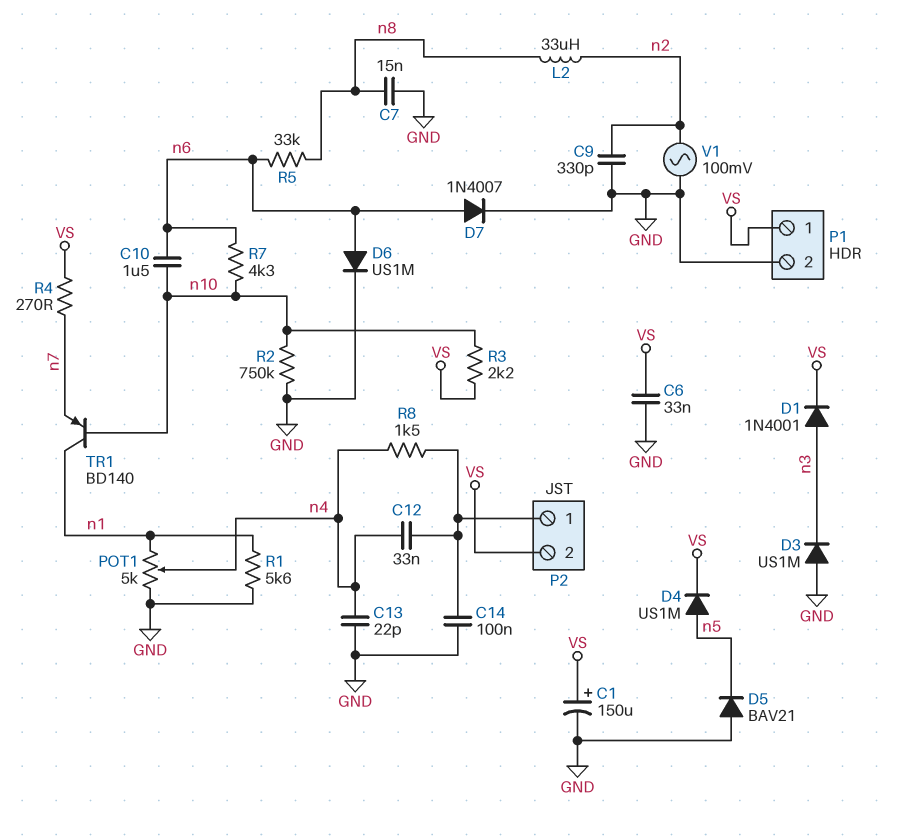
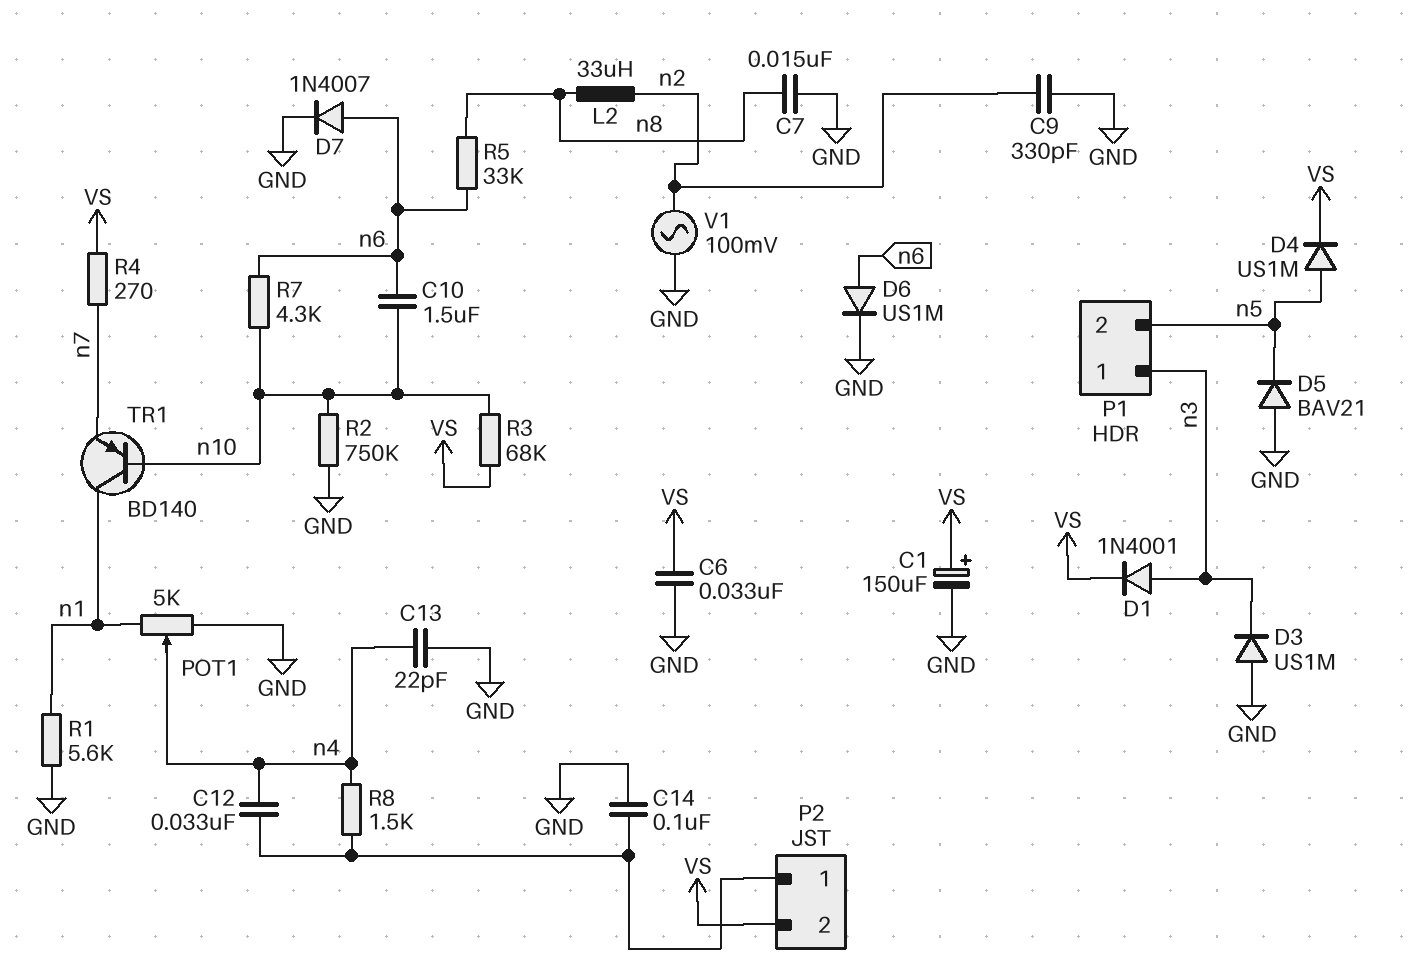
P1 pin 1: VS -> n3
P1 pin 2: GND -> n5
R3: 2.2k (VS, n10) -> 68k (VS, n10)

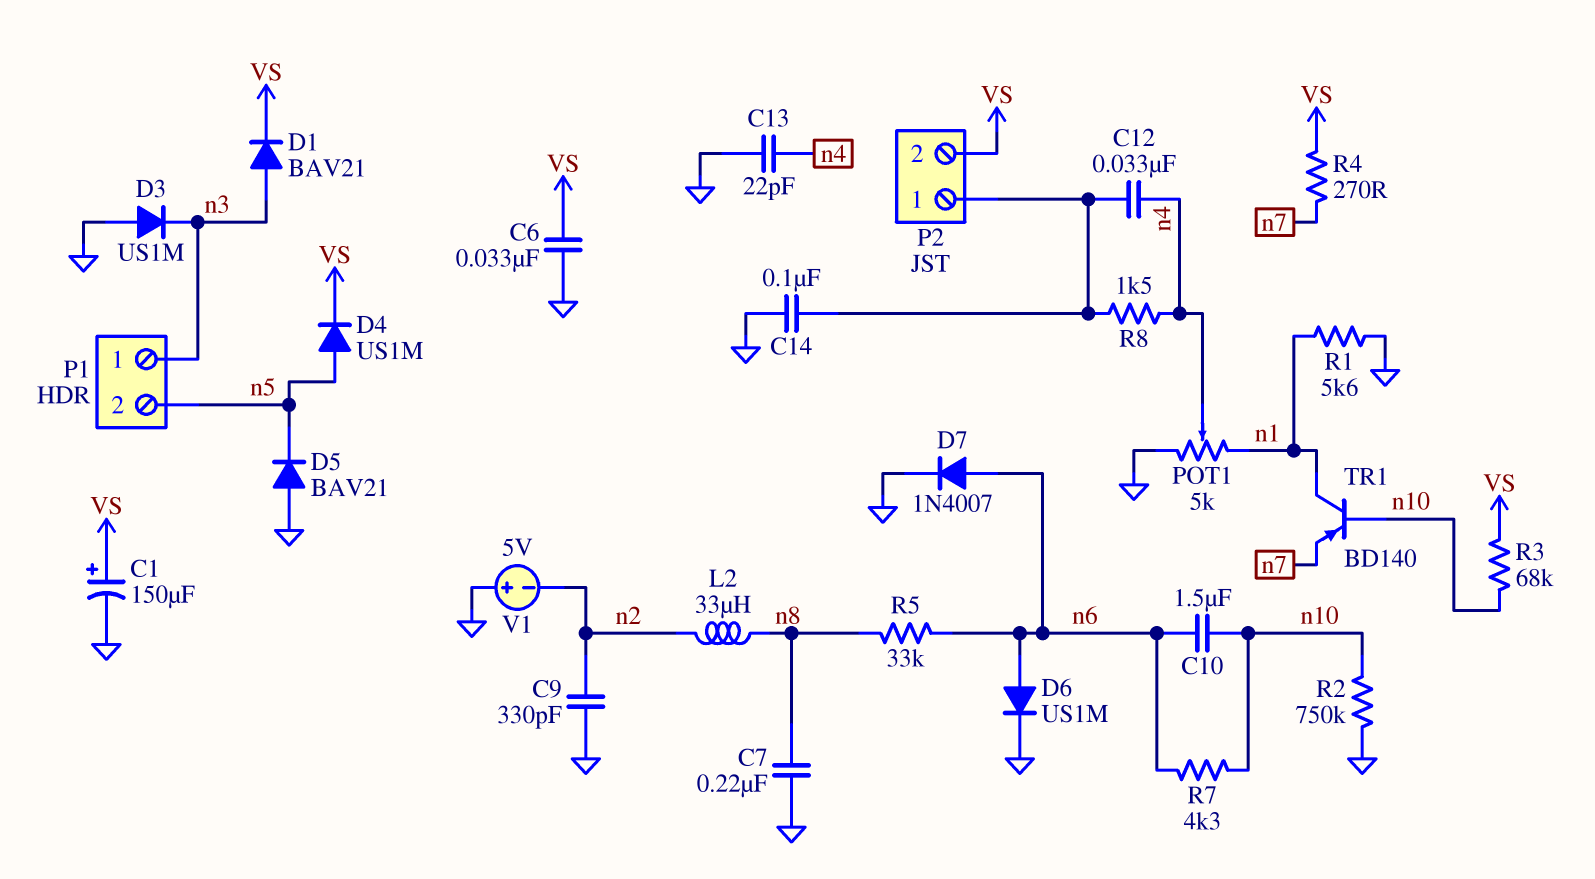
C7: 15nF (GND, n8) -> 220nF (GND, n8)
D1: diode 1N4001 (A n3, K VS) -> diode BAV21 (A n3, K VS)
V1: AC 100mV (GND, n2) -> 5V (plus GND, minus n2)

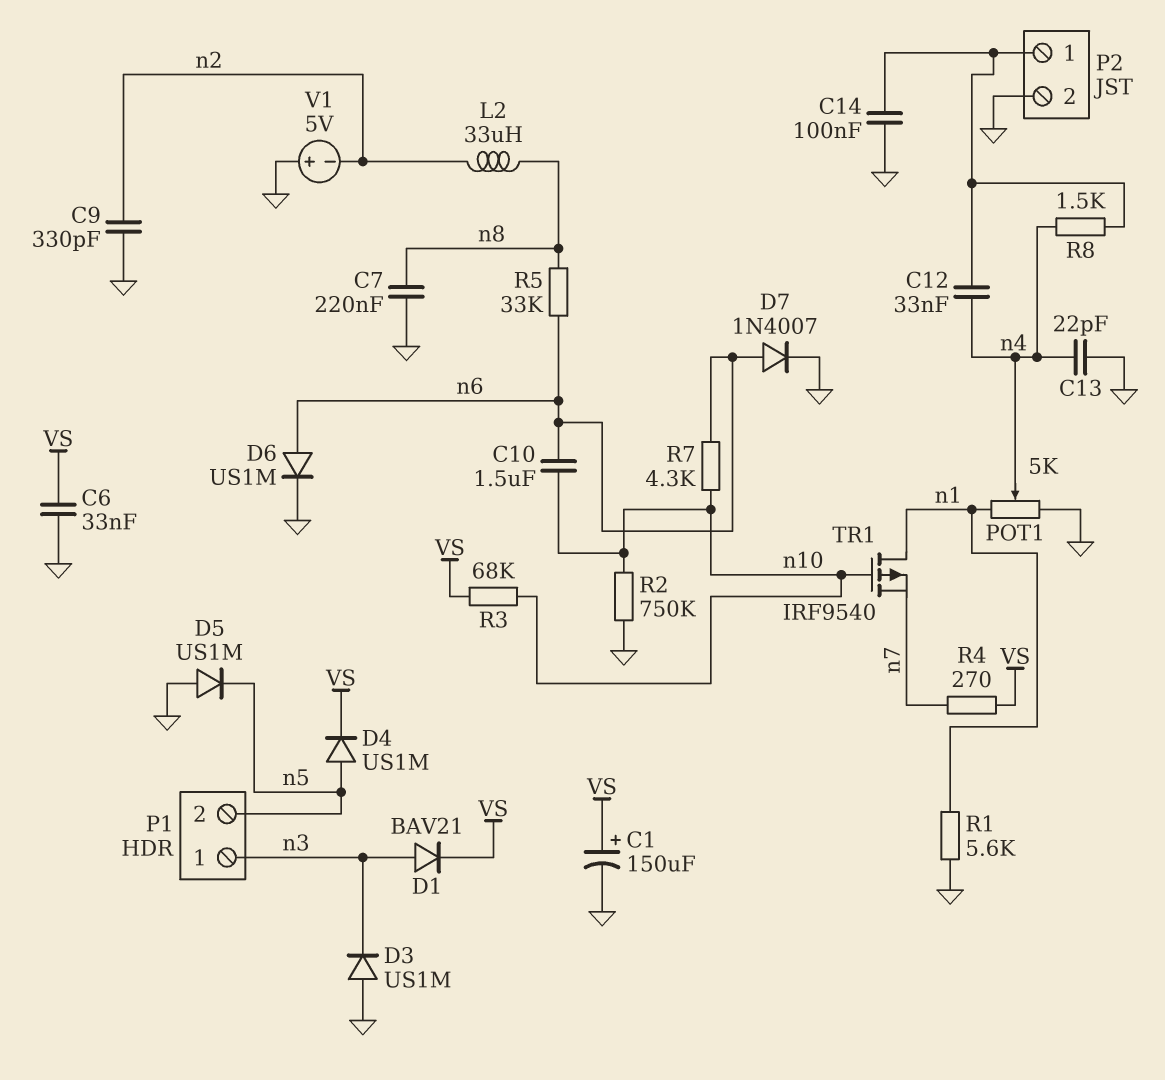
D5: diode BAV21 (A GND, K n5) -> diode US1M (A GND, K n5)
P2 pin 2: VS -> GND
TR1: PNP BD140 (B n10, C n1, E n7) -> PMOS IRF9540 (G n10, D n1, S n7)

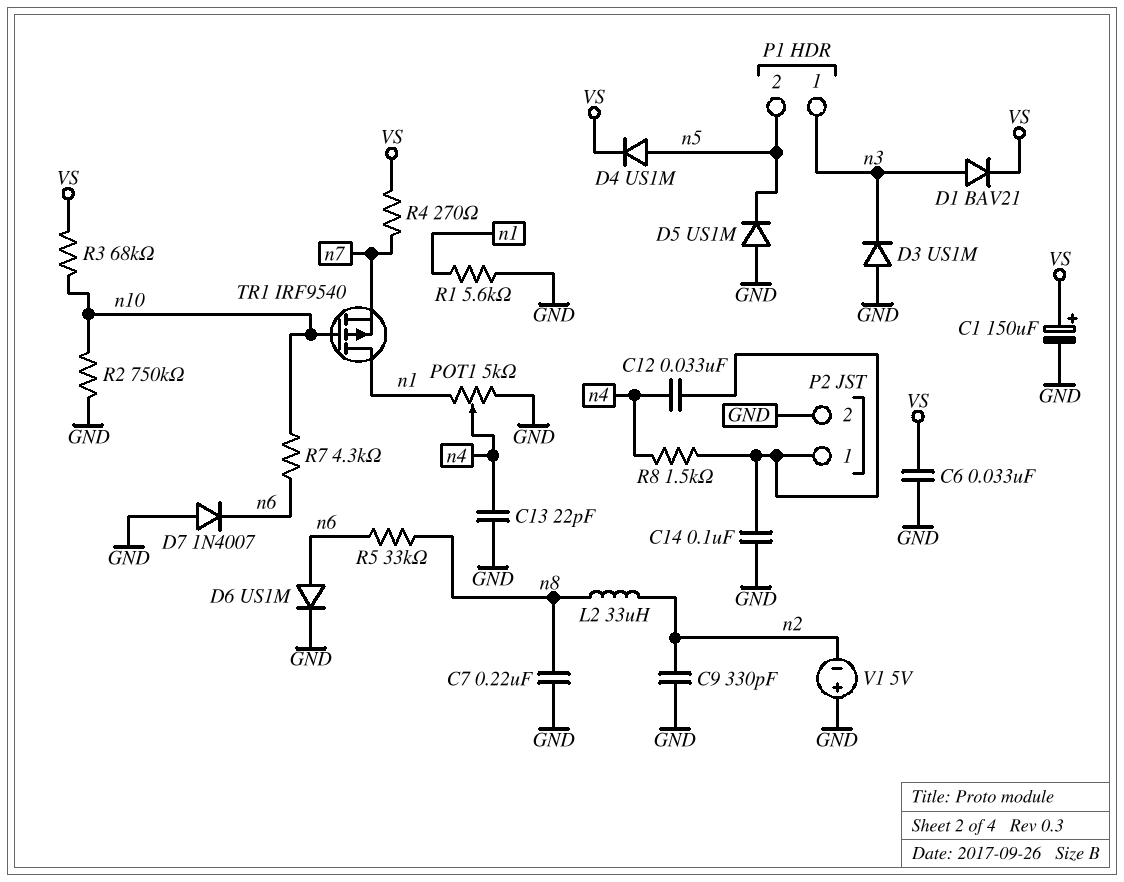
C10: 1.5uF (n6, n10) -> none
D7: diode 1N4007 (A n6, K GND) -> diode 1N4007 (A GND, K n6)

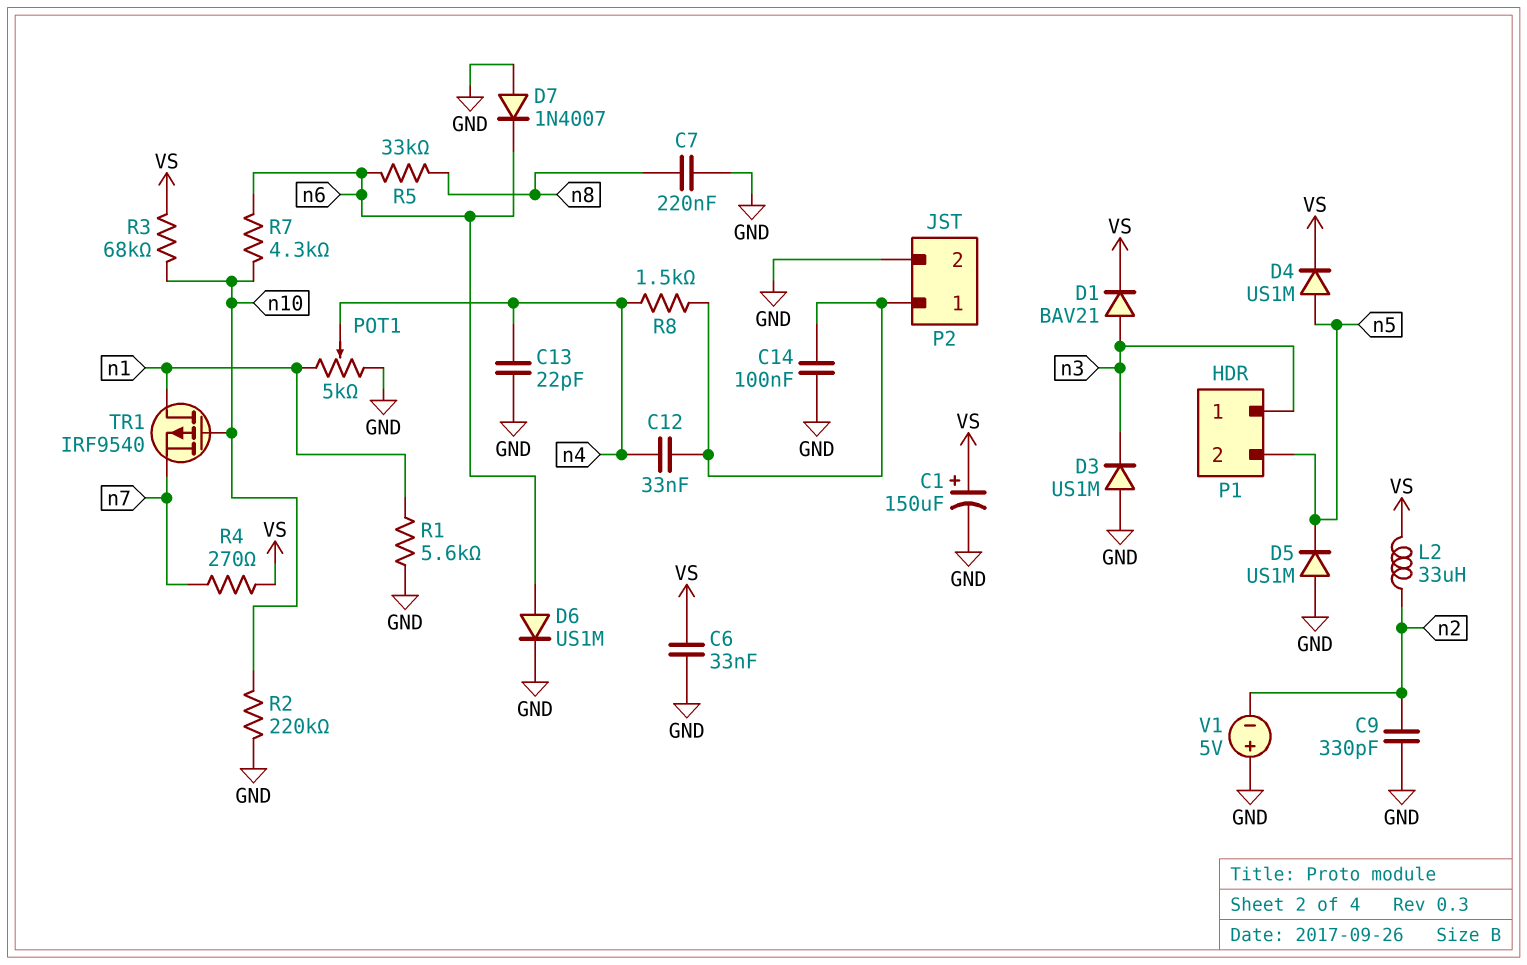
L2: 33uH (n2, n8) -> 33uH (VS, n2)
R2: 750k (GND, n10) -> 220k (GND, n10)

